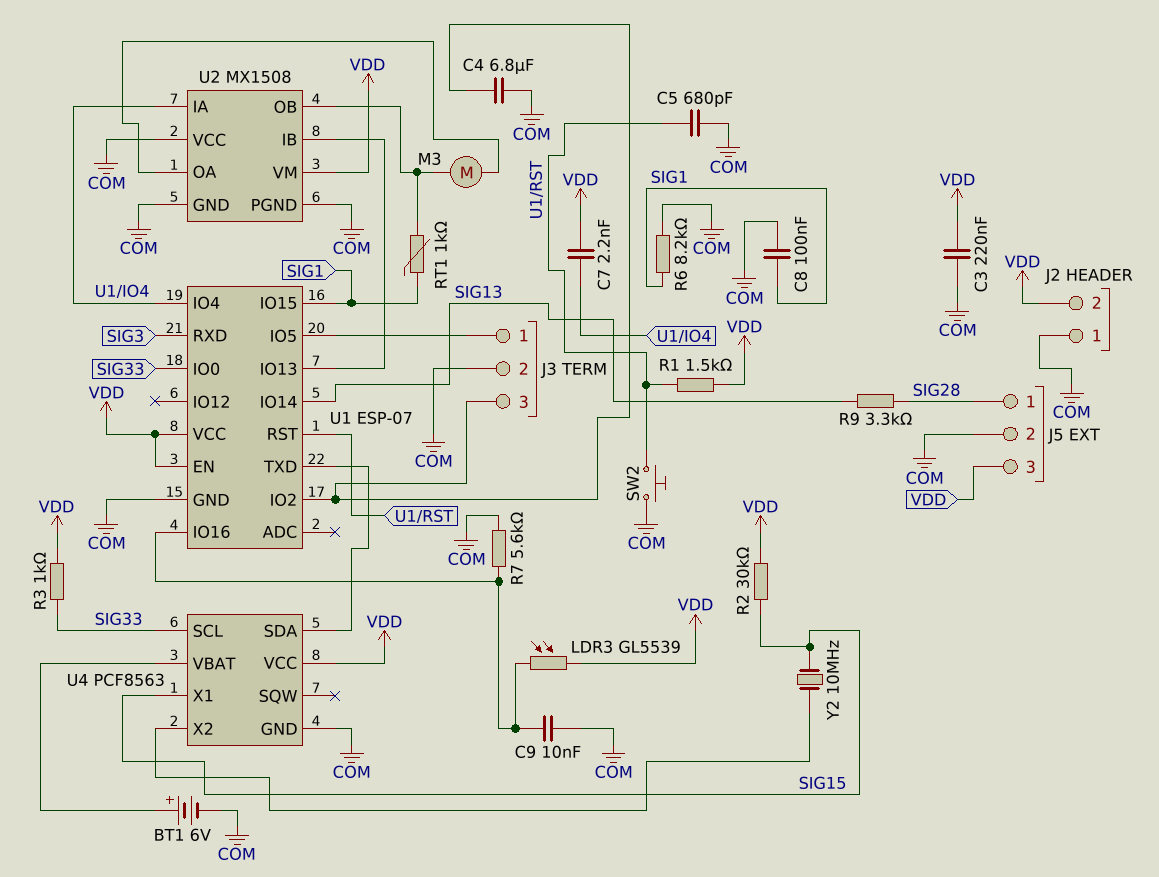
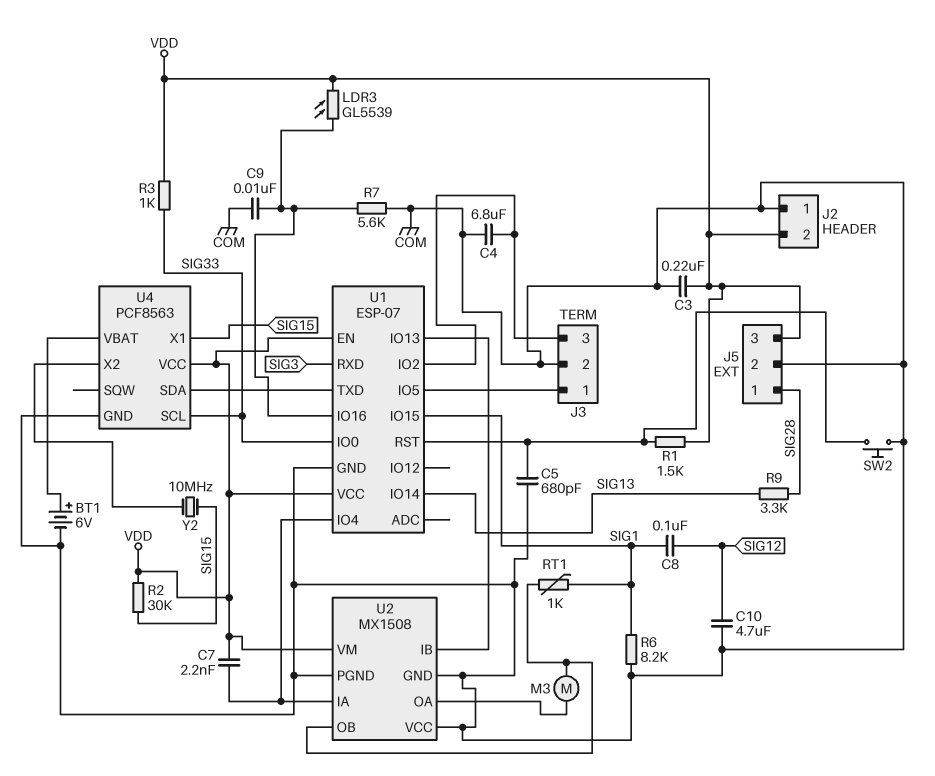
C8: 100nF (COM, SIG1) -> 100nF (SIG1, SIG12)
C10: none -> 4.7uF (COM, SIG12)

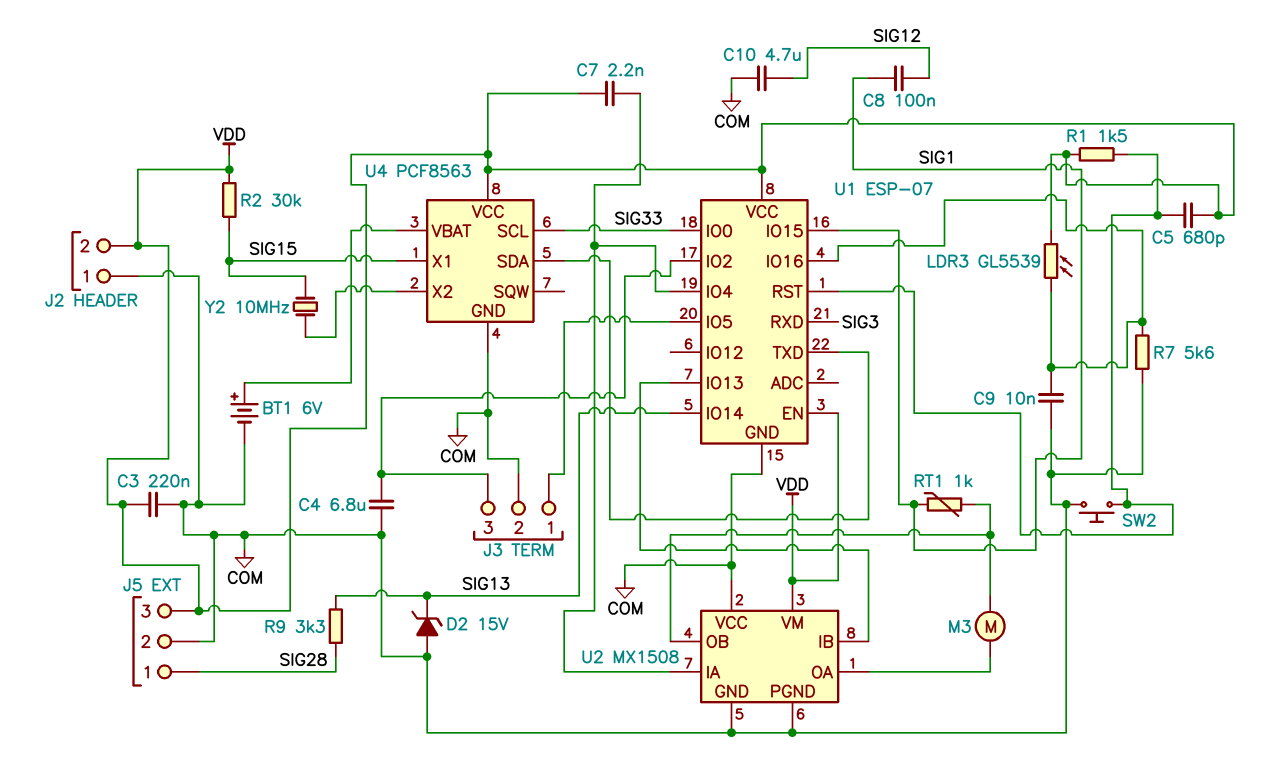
C5: 680pF (COM, U1/RST) -> 680pF (U1/RST, VDD)
D2: none -> zener 15V (A COM, K SIG13)
R3: 1k (SIG33, VDD) -> none
R6: 8.2k (COM, SIG1) -> none

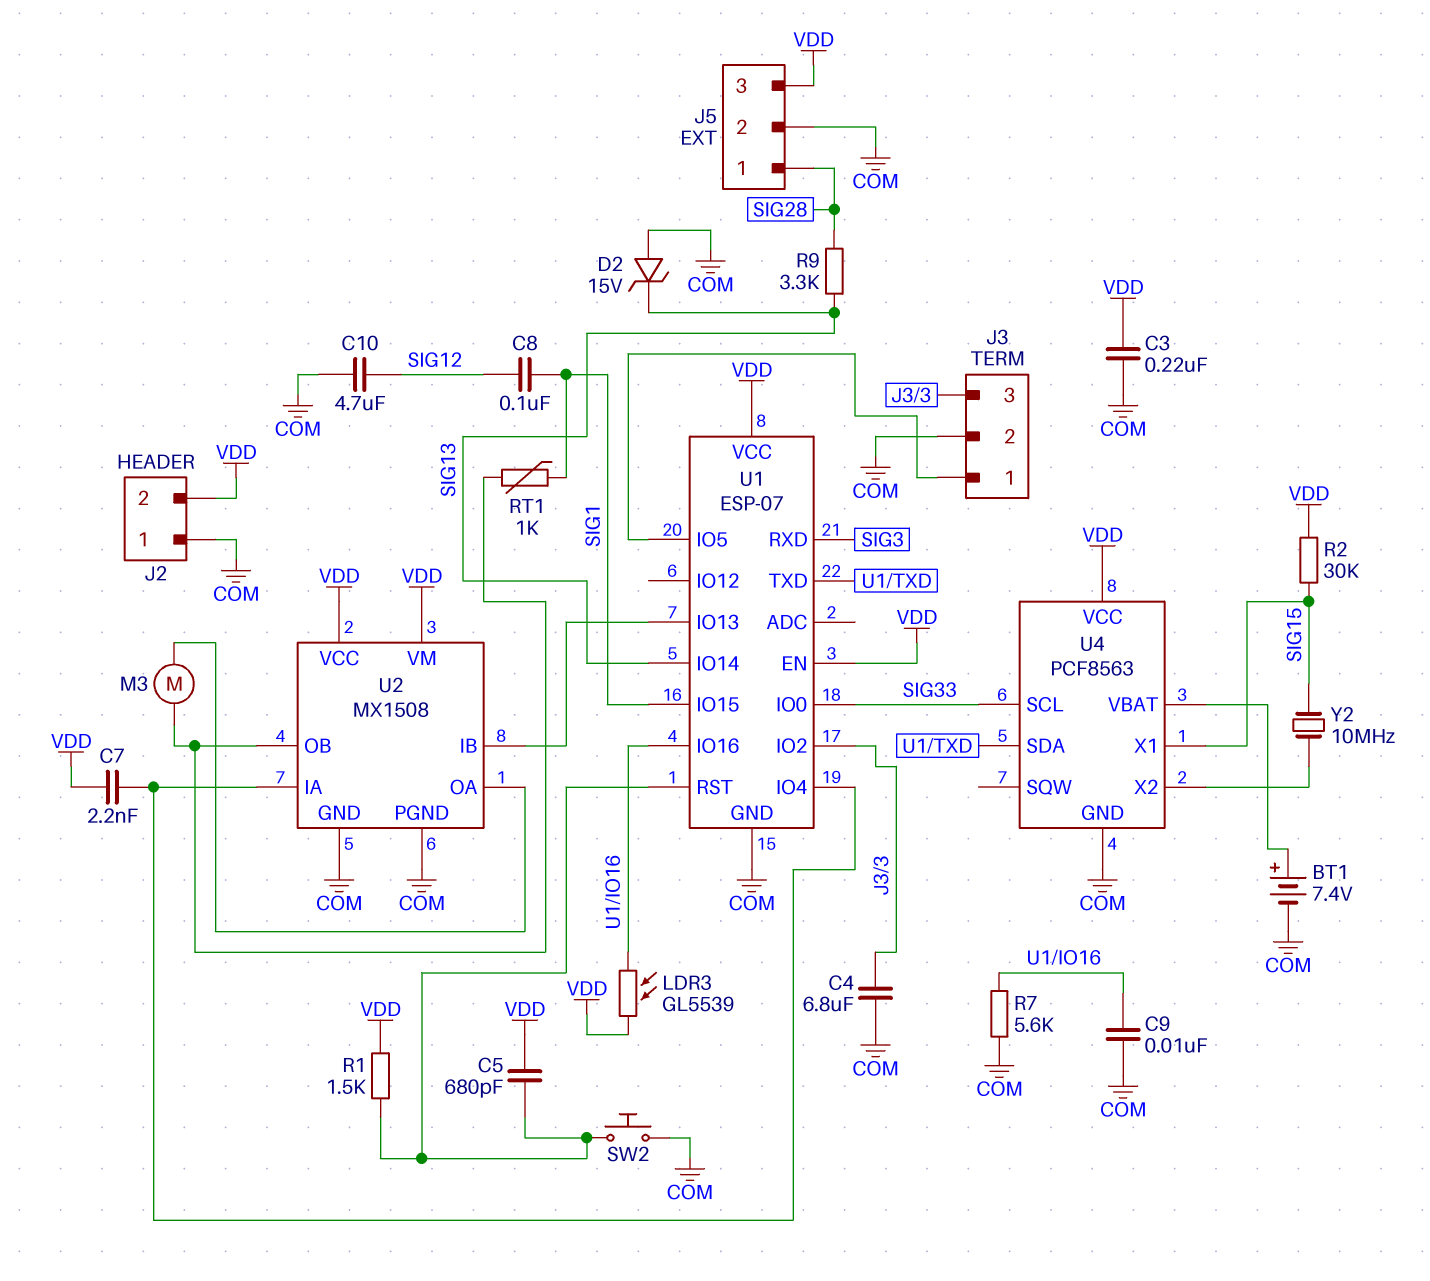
BT1: 6V (plus U4/VBAT, minus COM) -> 7.4V (plus U4/VBAT, minus COM)
U2 pin VCC: COM -> VDD

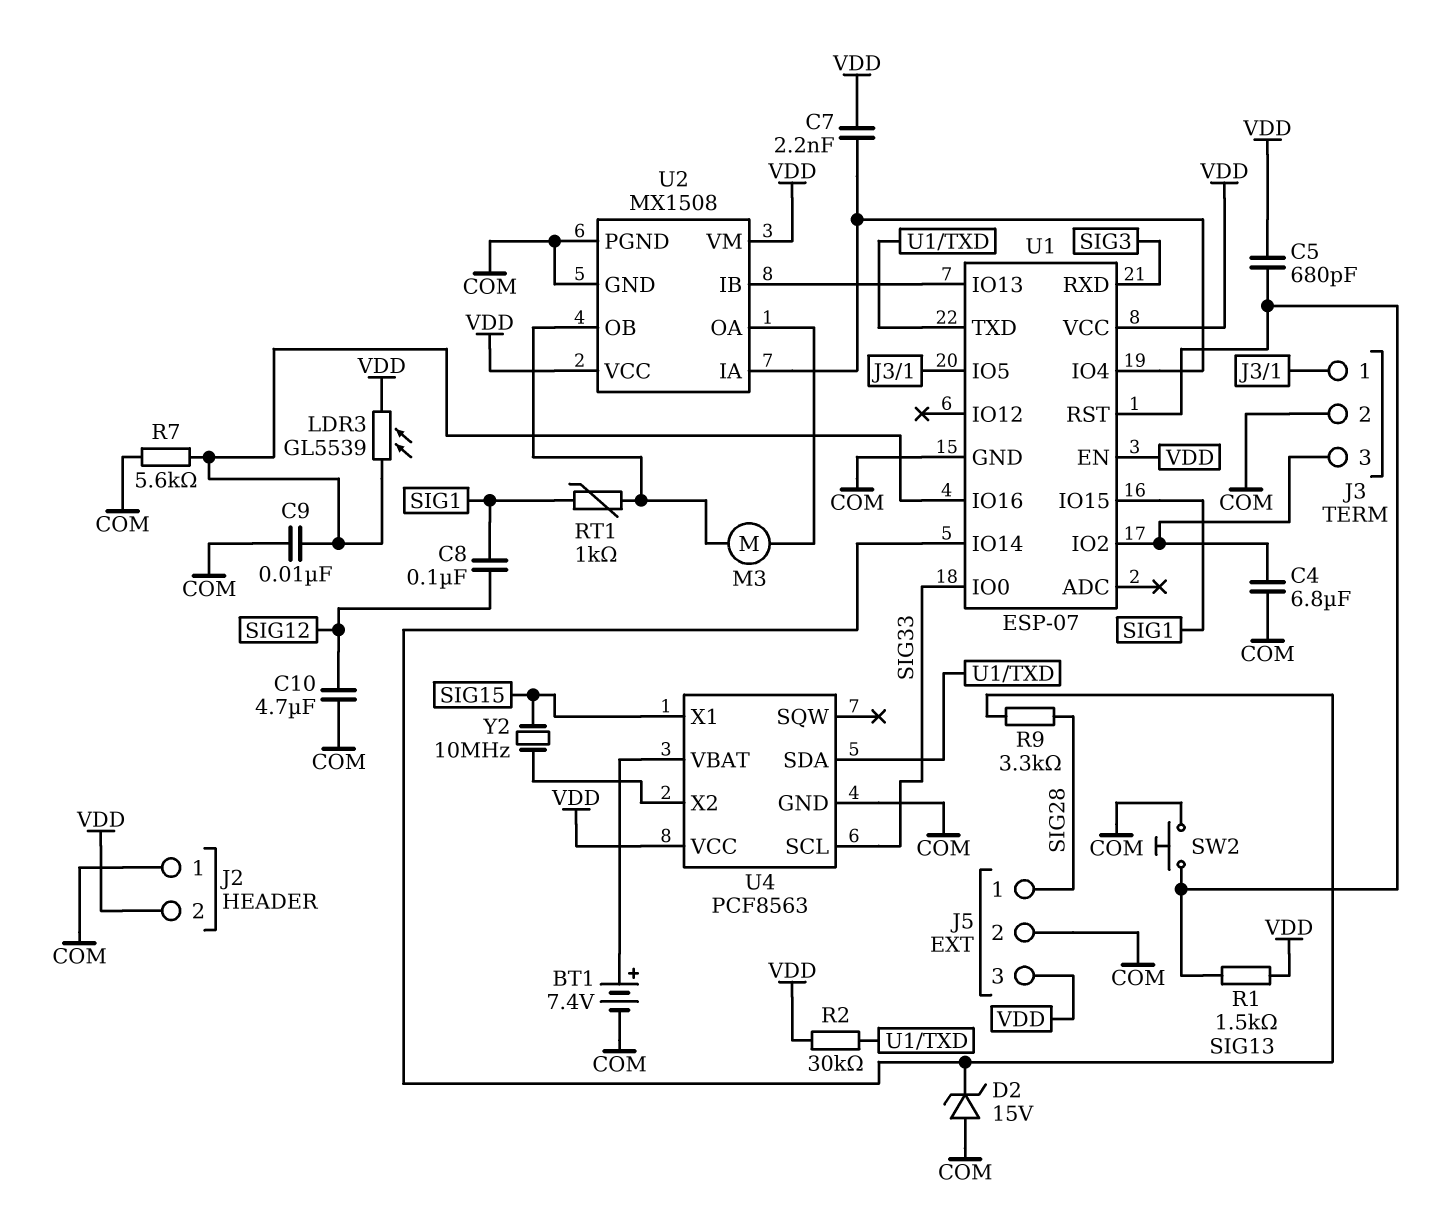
C3: 220nF (COM, VDD) -> none
R2: 30k (SIG15, VDD) -> 30k (U1/TXD, VDD)

